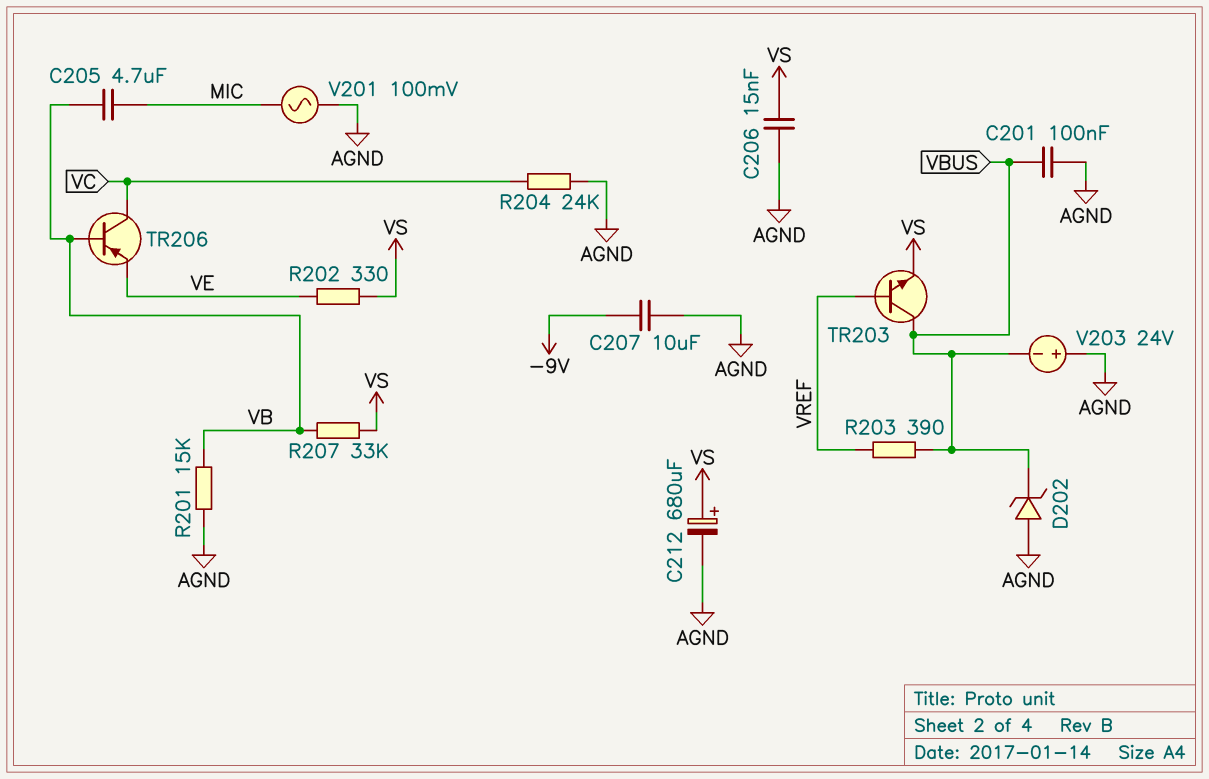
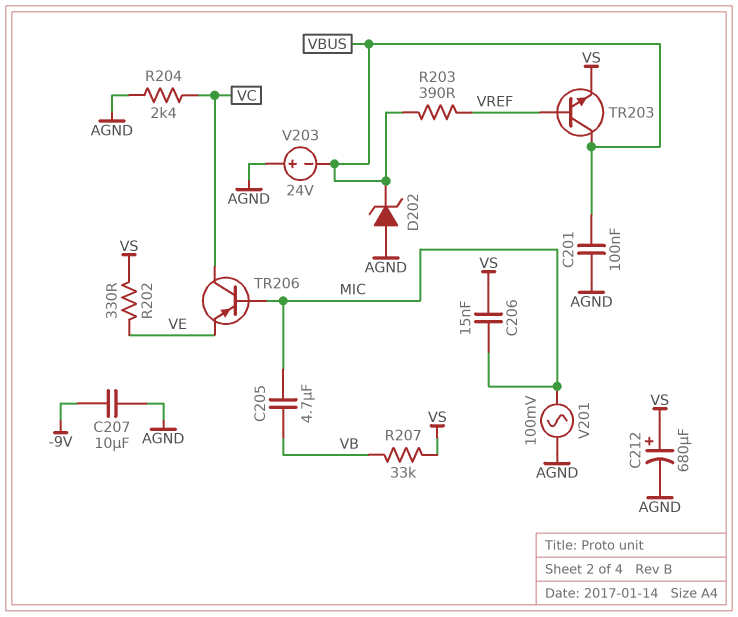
C206: 15nF (AGND, VS) -> 15nF (MIC, VS)
R201: 15k (AGND, VB) -> none
R204: 24k (AGND, VC) -> 2.4k (AGND, VC)
TR206: PNP (B VB, C VC, E VE) -> PNP (B MIC, C VC, E VE)

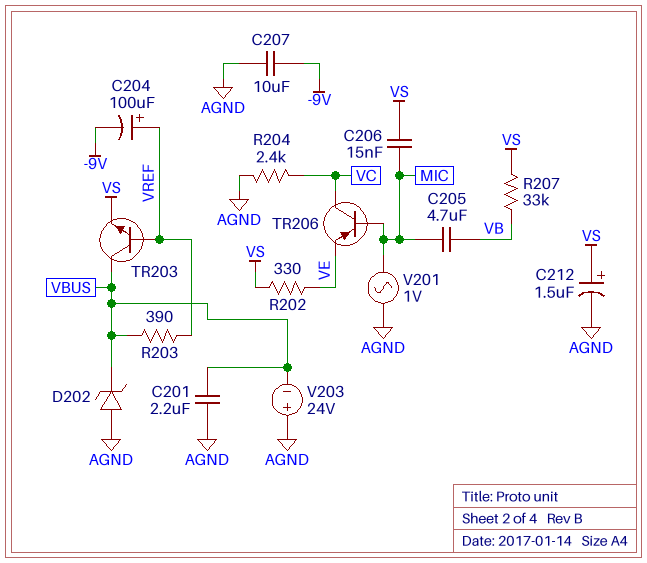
C201: 100nF (AGND, VBUS) -> 2.2uF (AGND, VBUS)
C204: none -> 100uF (plus VREF, minus -9V)
C212: 680uF (plus VS, minus AGND) -> 1.5uF (plus VS, minus AGND)
V201: AC 100mV (AGND, MIC) -> AC 1V (AGND, MIC)

